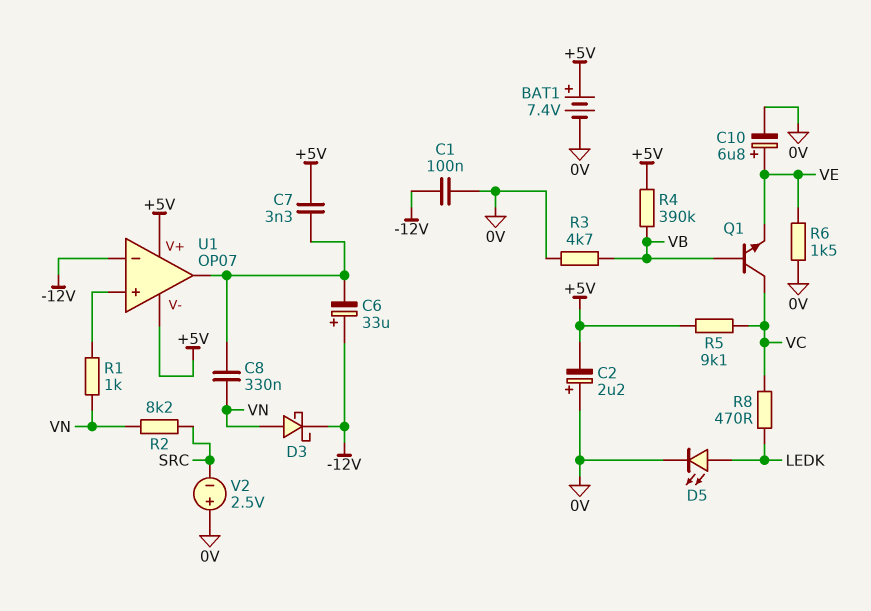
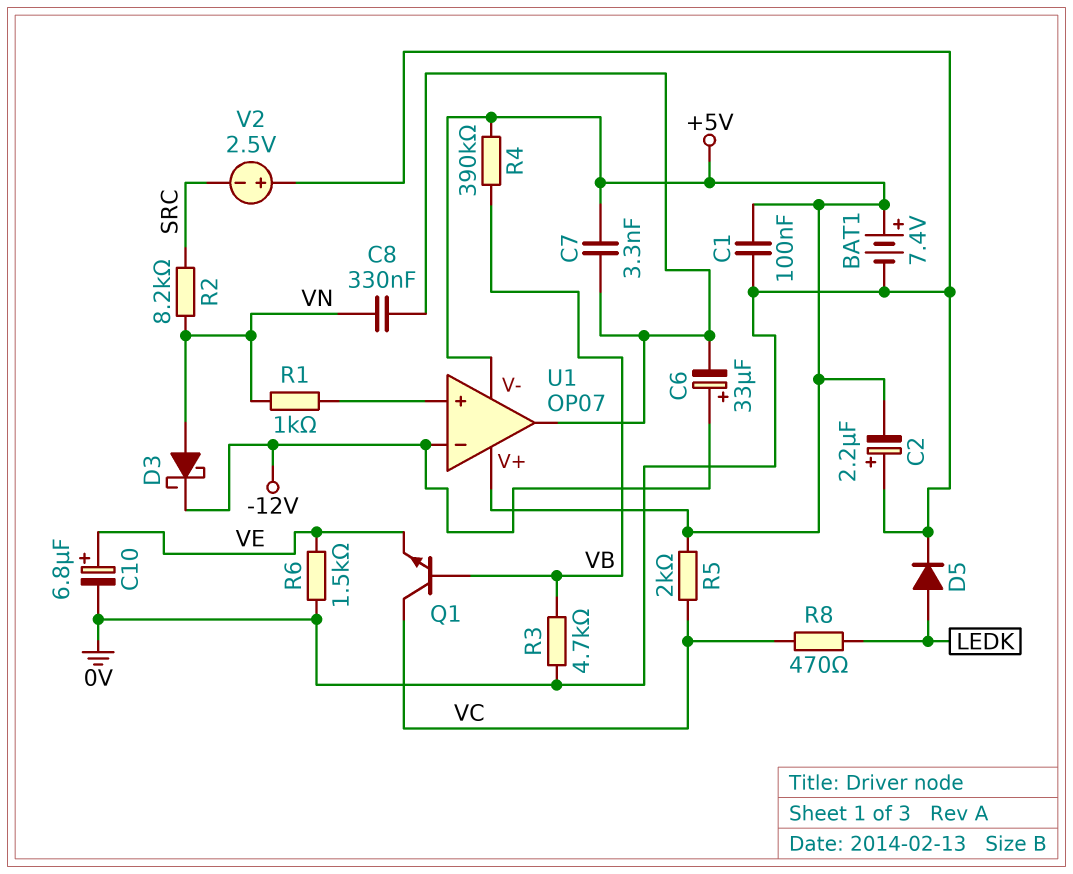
C1: 100nF (-12V, 0V) -> 100nF (+5V, 0V)
D5: LED (A LEDK, K 0V) -> diode (A LEDK, K 0V)
R5: 9.1k (+5V, VC) -> 2k (+5V, VC)

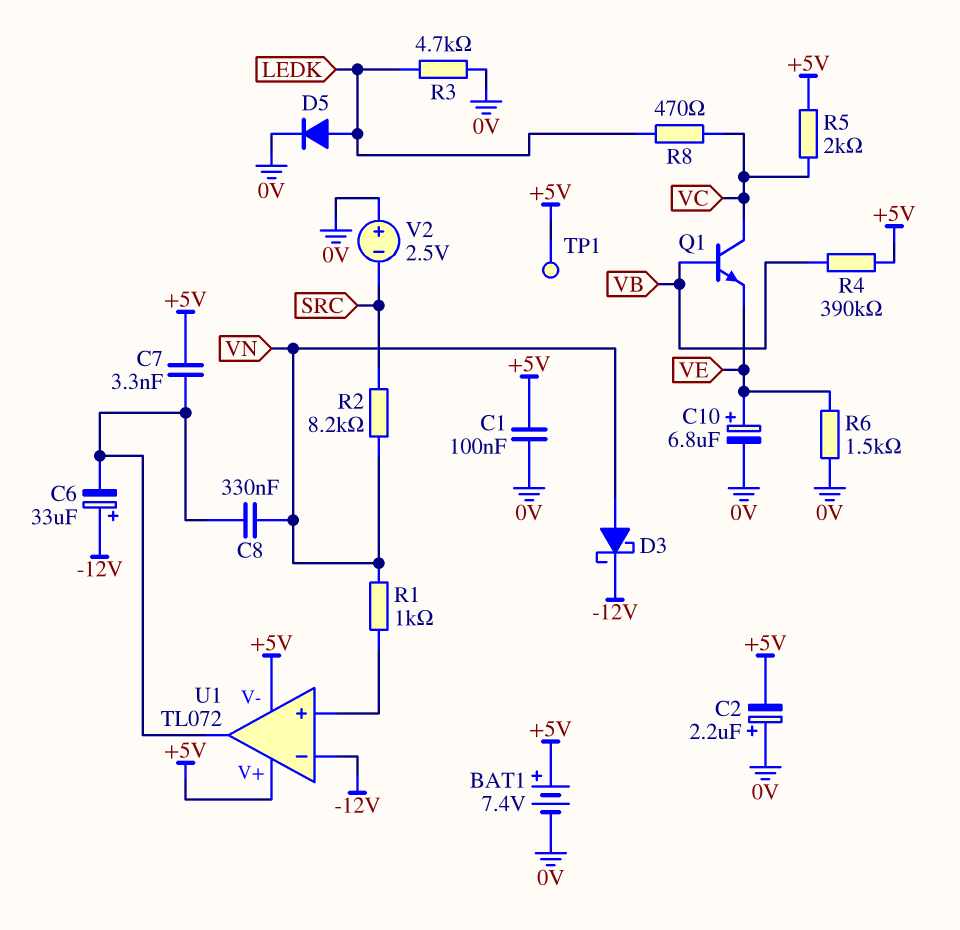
R3: 4.7k (0V, VB) -> 4.7k (0V, LEDK)
TP1: none -> test point (+5V)
U1: OP07 -> TL072

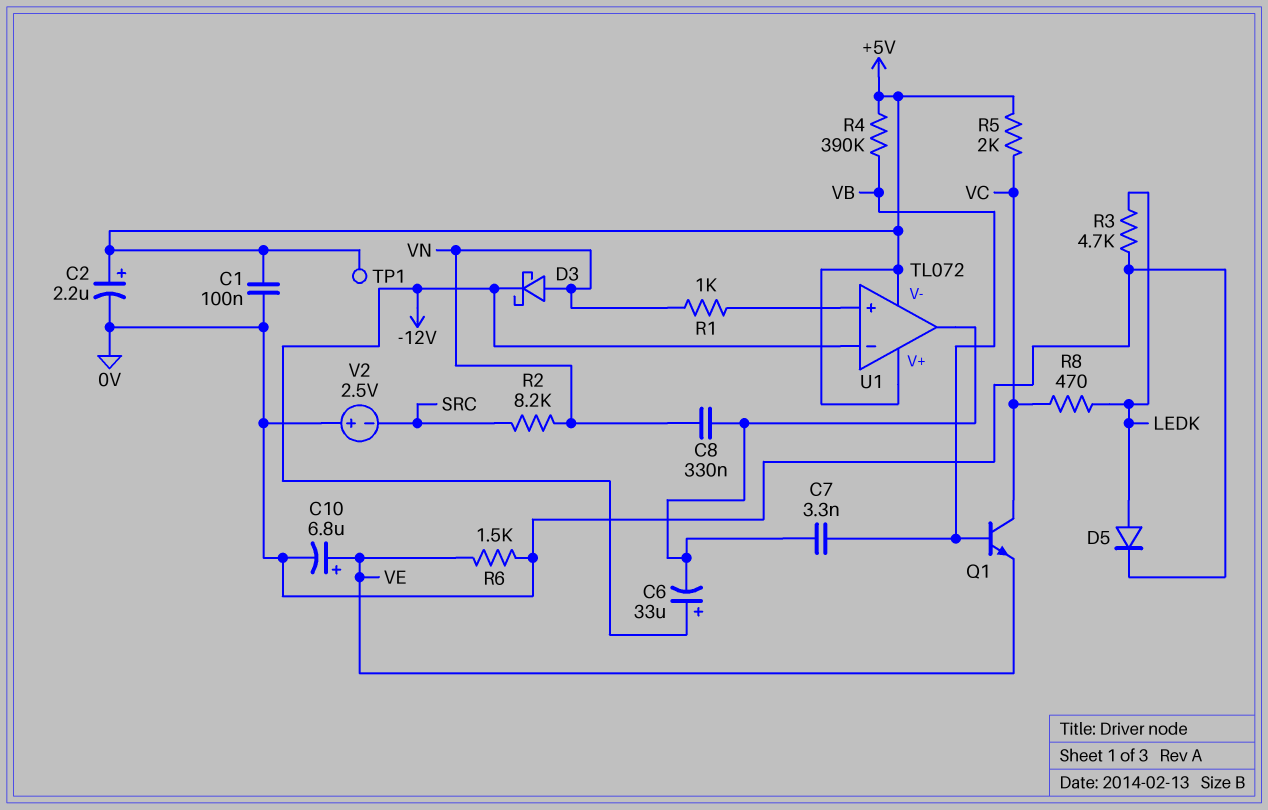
BAT1: 7.4V (plus +5V, minus 0V) -> none
C2: 2.2uF (plus 0V, minus +5V) -> 2.2uF (plus +5V, minus 0V)
C7: 3.3nF (+5V, U1/out) -> 3.3nF (U1/out, VB)

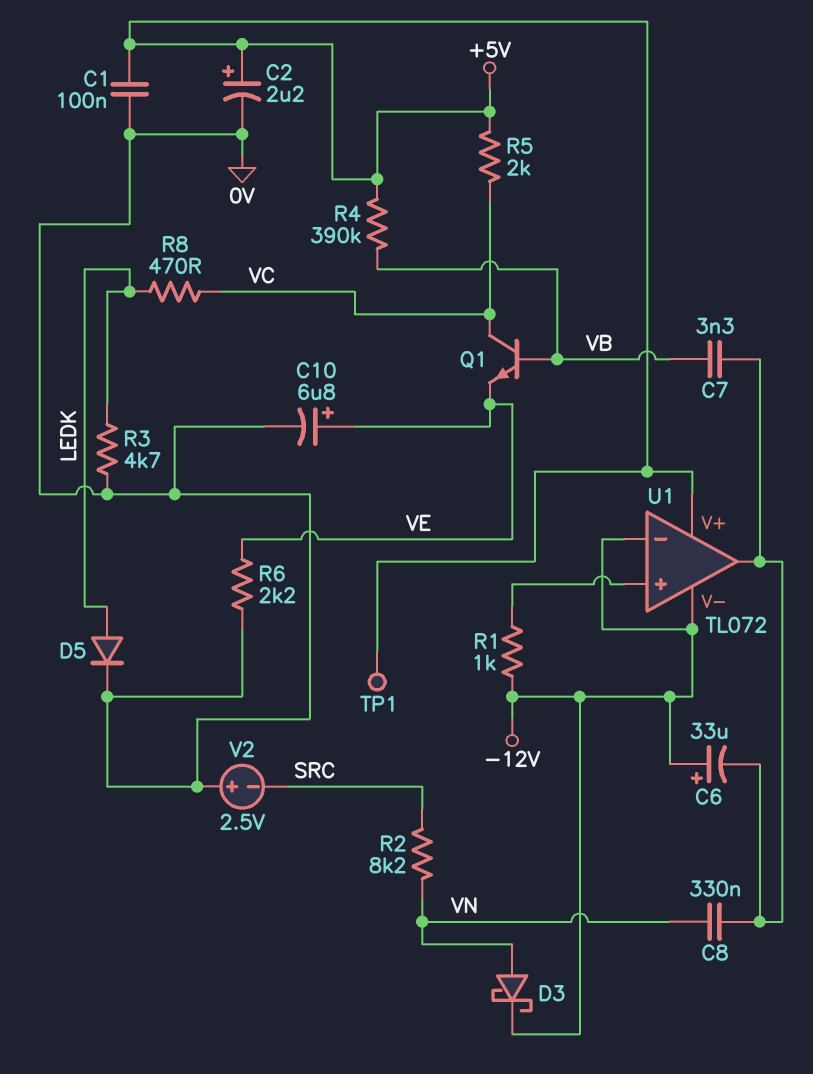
R1: 1k (U1/in+, VN) -> 1k (-12V, U1/in+)
R6: 1.5k (0V, VE) -> 2.2k (0V, VE)
U1 pin V-: +5V -> -12V

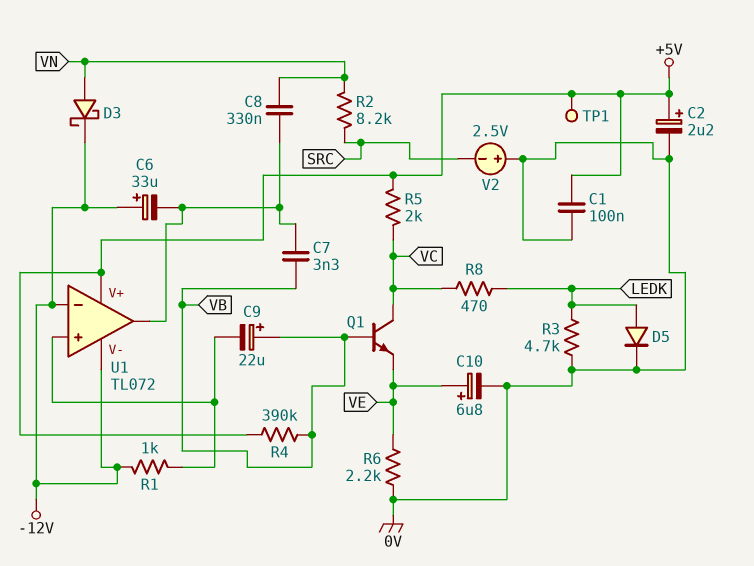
C9: none -> 22uF (plus VB, minus U1/in+)

